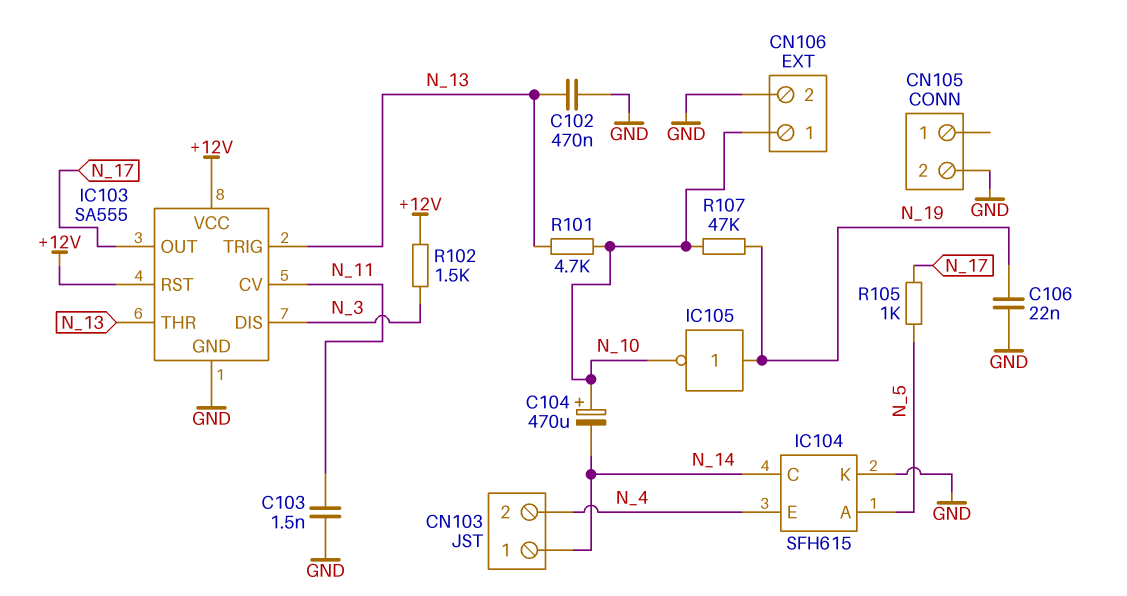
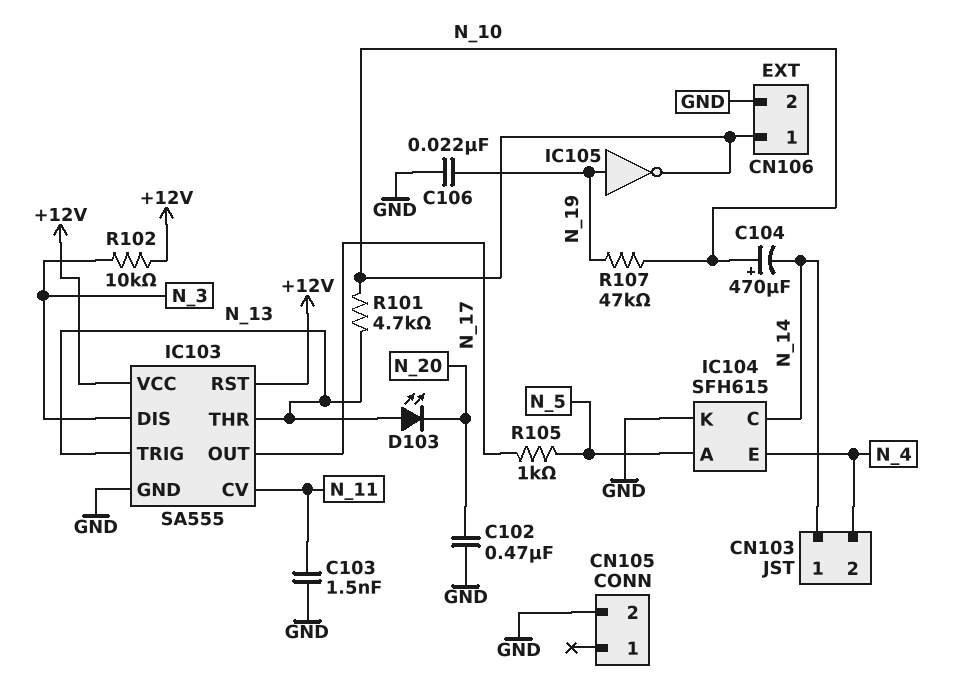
C102: 470nF (GND, N_13) -> 470nF (GND, N_20)
D103: none -> LED (A N_13, K N_20)
R102: 1.5k (+12V, N_3) -> 10k (+12V, N_3)

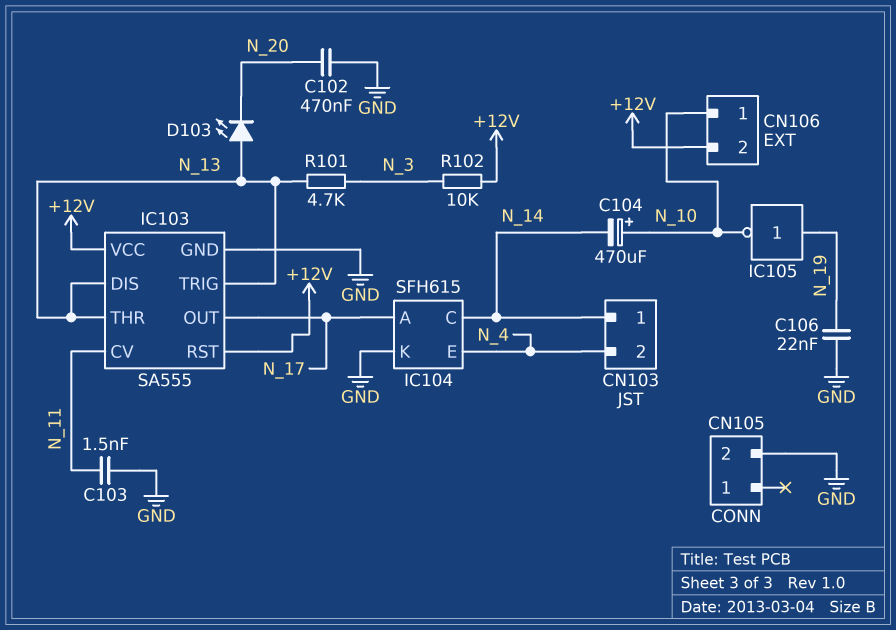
CN106 pin 2: GND -> +12V
IC103 pin DIS: N_3 -> N_13
IC104 pin A: N_5 -> N_17
R101: 4.7k (N_10, N_13) -> 4.7k (N_3, N_13)
R105: 1k (N_5, N_17) -> none
R107: 47k (N_10, N_19) -> none

